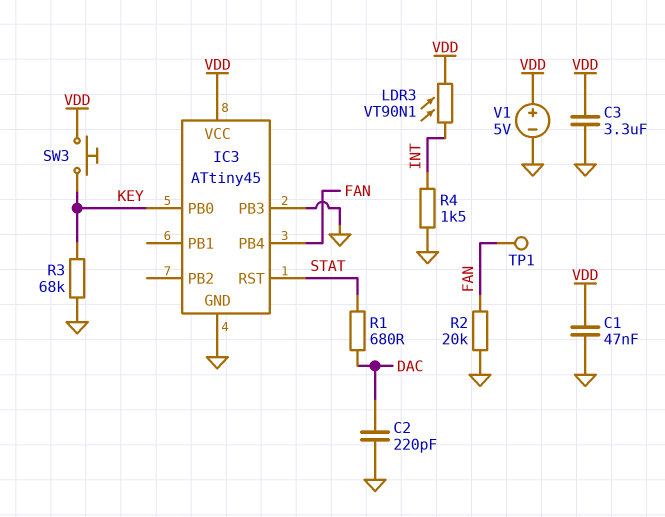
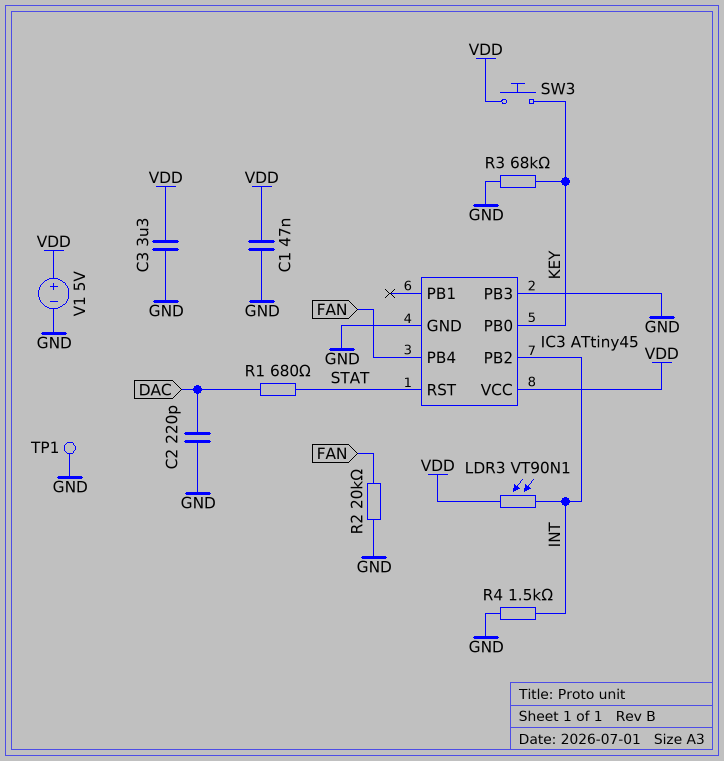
IC3 pin PB2: none -> INT
TP1: test point (FAN) -> test point (GND)

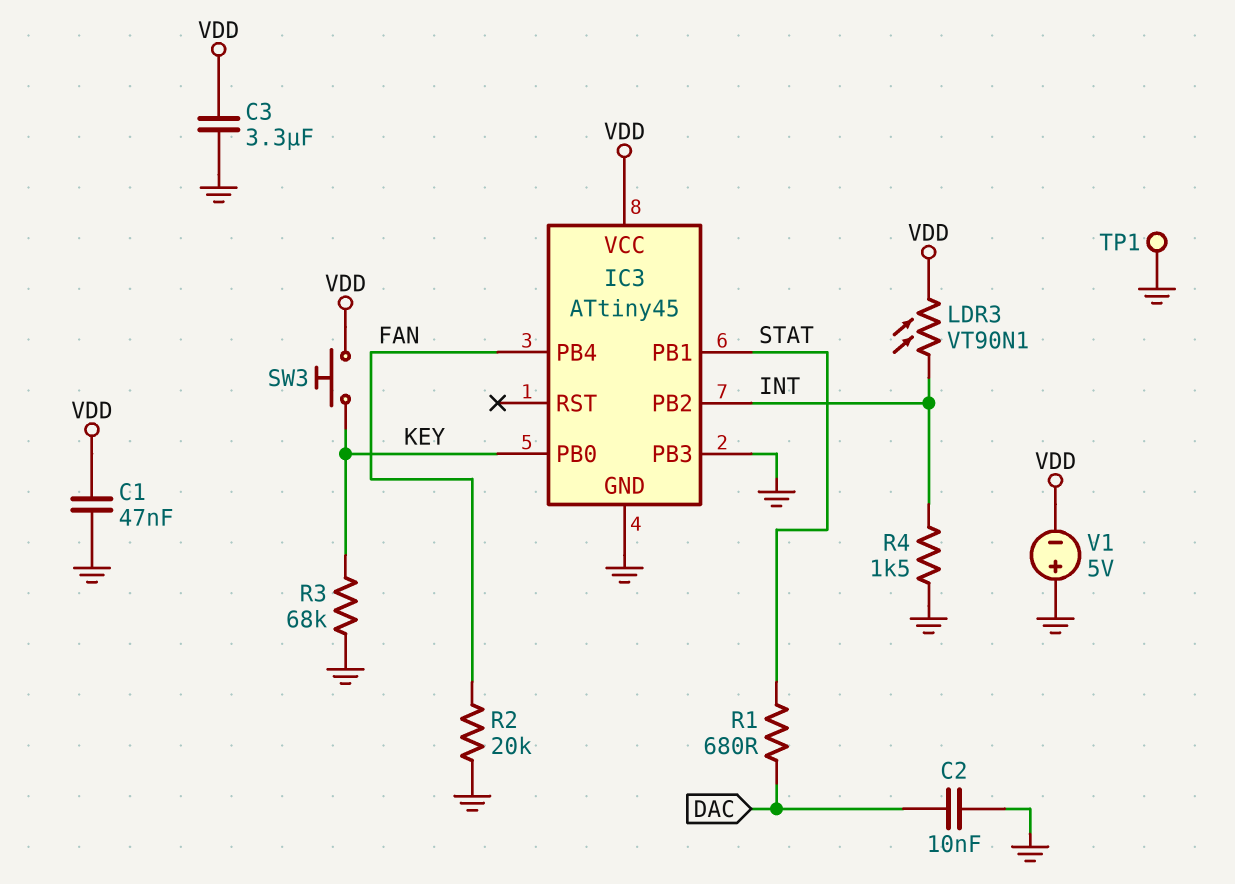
C2: 220pF (DAC, GND) -> 10nF (DAC, GND)
IC3 pin PB1: none -> STAT
IC3 pin RST: STAT -> none
V1: 5V (plus VDD, minus GND) -> 5V (plus GND, minus VDD)

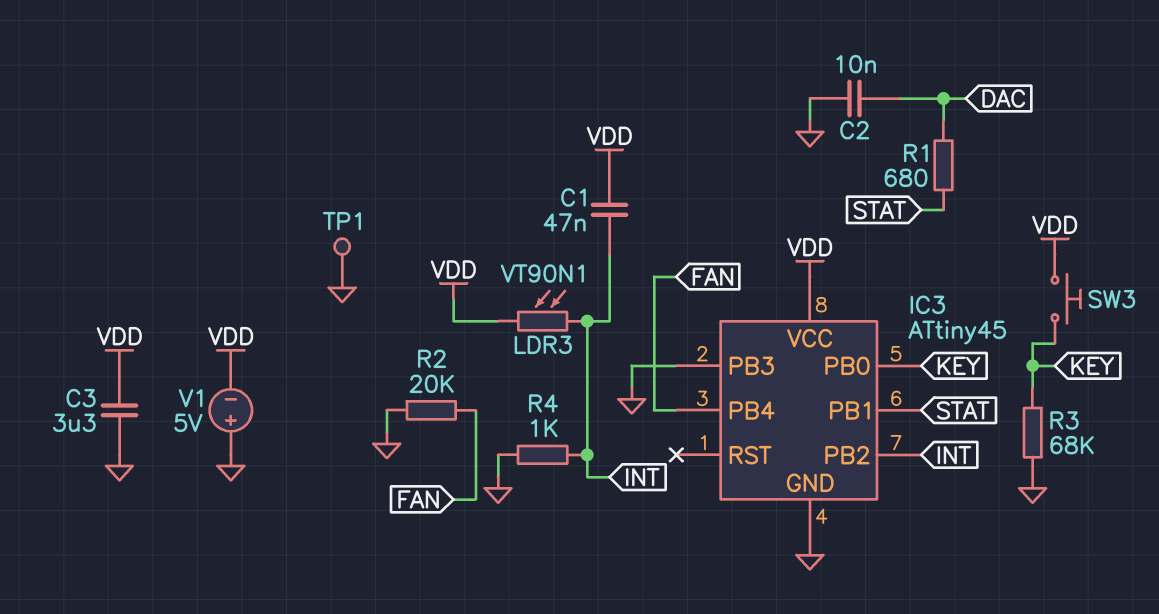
C1: 47nF (GND, VDD) -> 47nF (INT, VDD)
R4: 1.5k (GND, INT) -> 1k (GND, INT)

